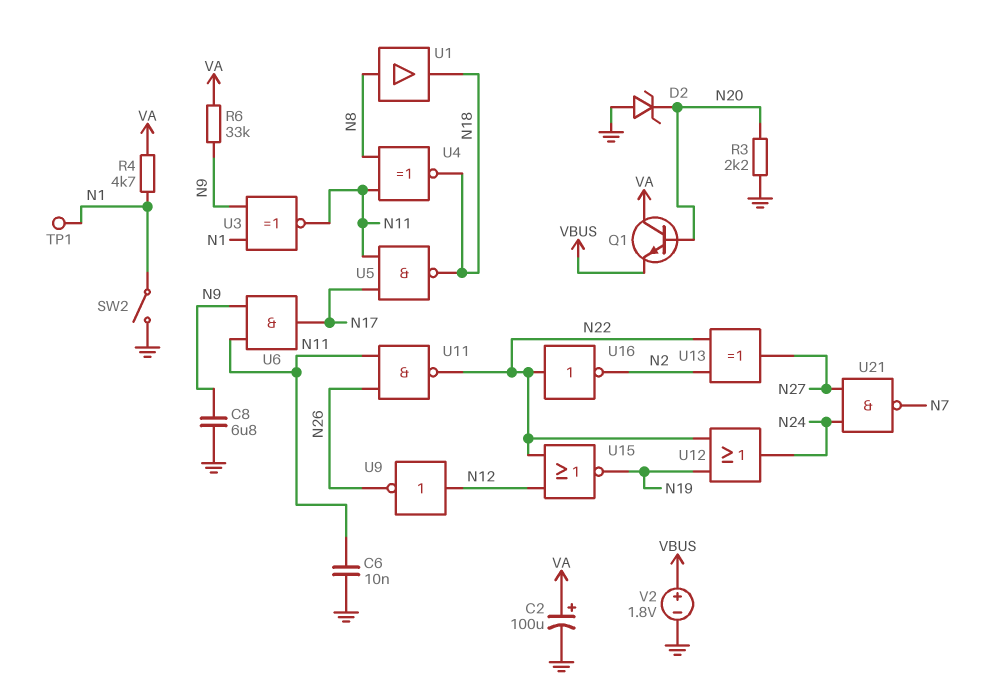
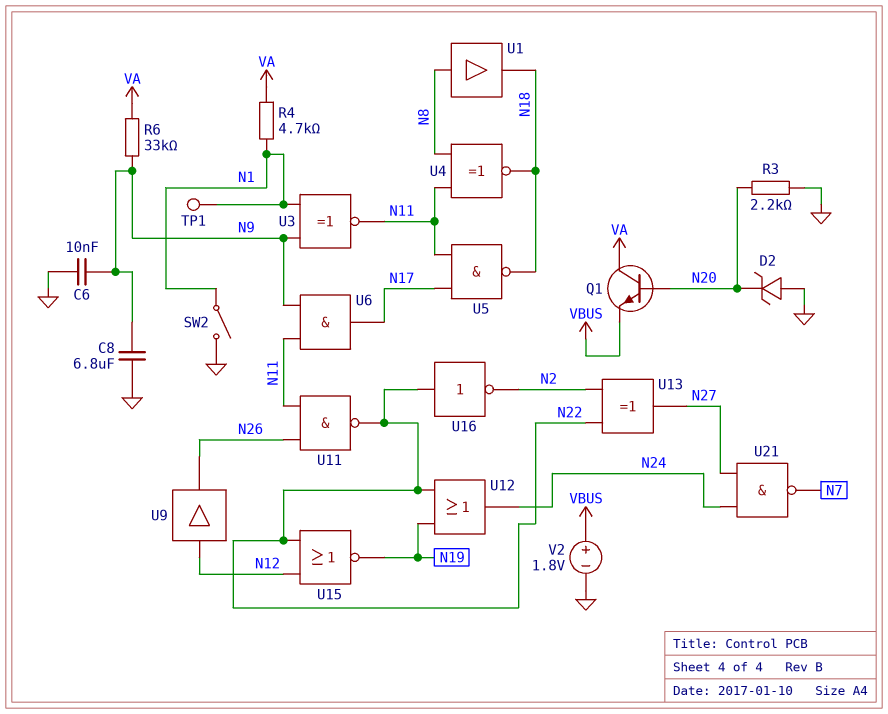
C2: 100uF (plus VA, minus GND) -> none
C6: 10nF (GND, N11) -> 10nF (GND, N9)
U9: NOT (in N12, out N26) -> buffer (in N12, out N26)

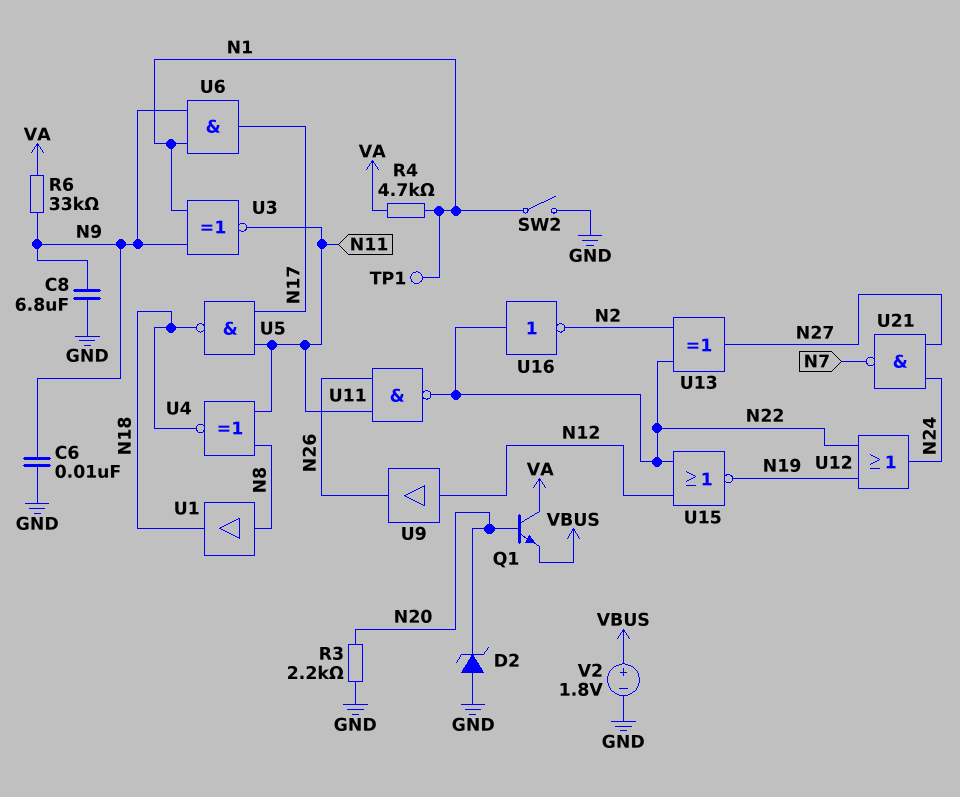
U6: AND (in N9, in N11, out N17) -> AND (in N1, in N9, out N17)

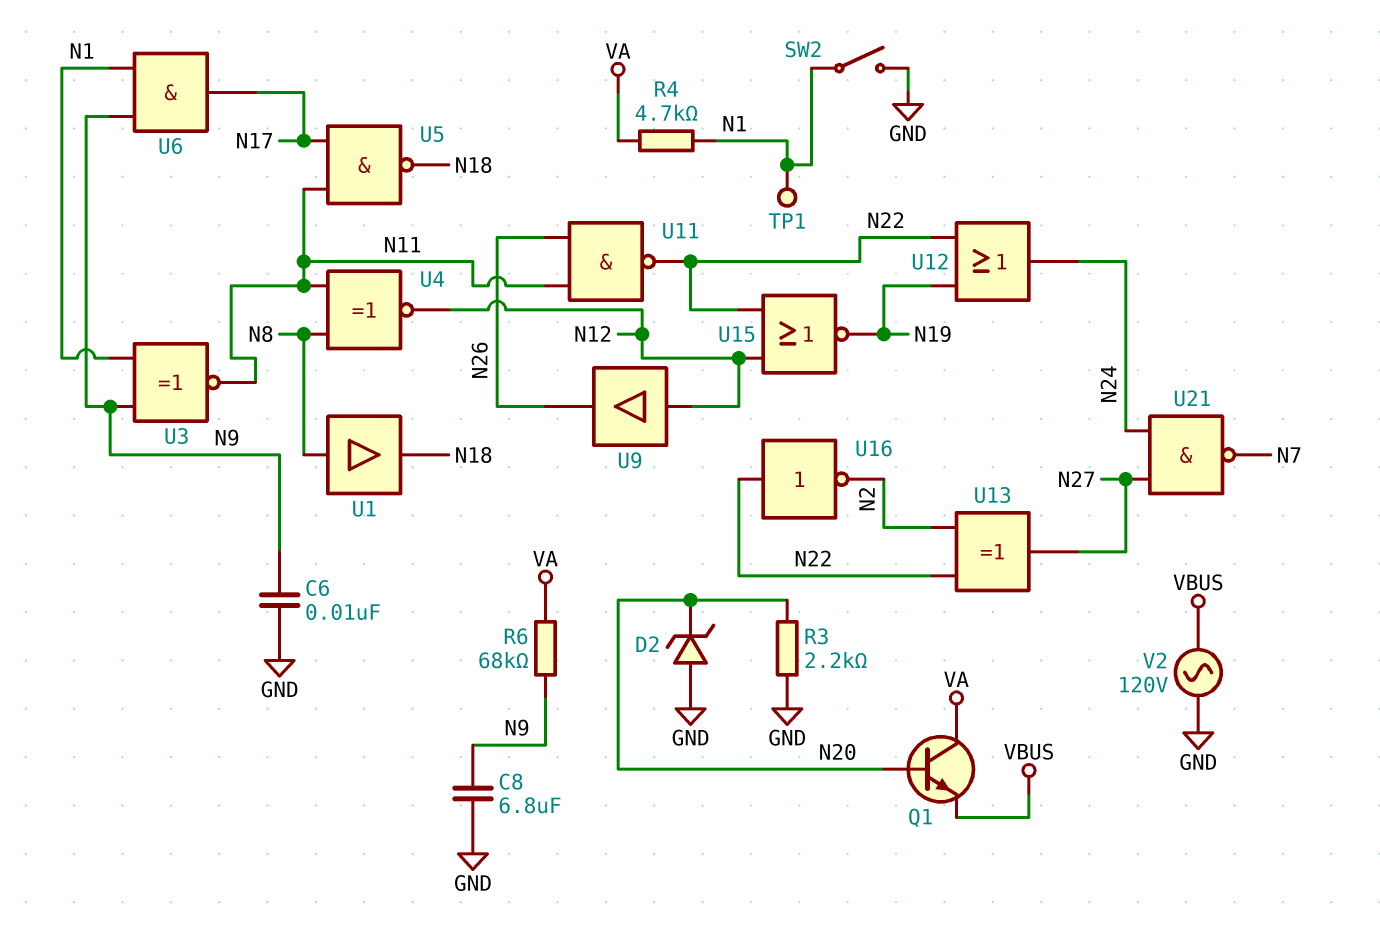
R6: 33k (N9, VA) -> 68k (N9, VA)
U4: XNOR (in N8, in N11, out N18) -> XNOR (in N8, in N11, out N12)
V2: 1.8V (plus VBUS, minus GND) -> AC 120V (GND, VBUS)

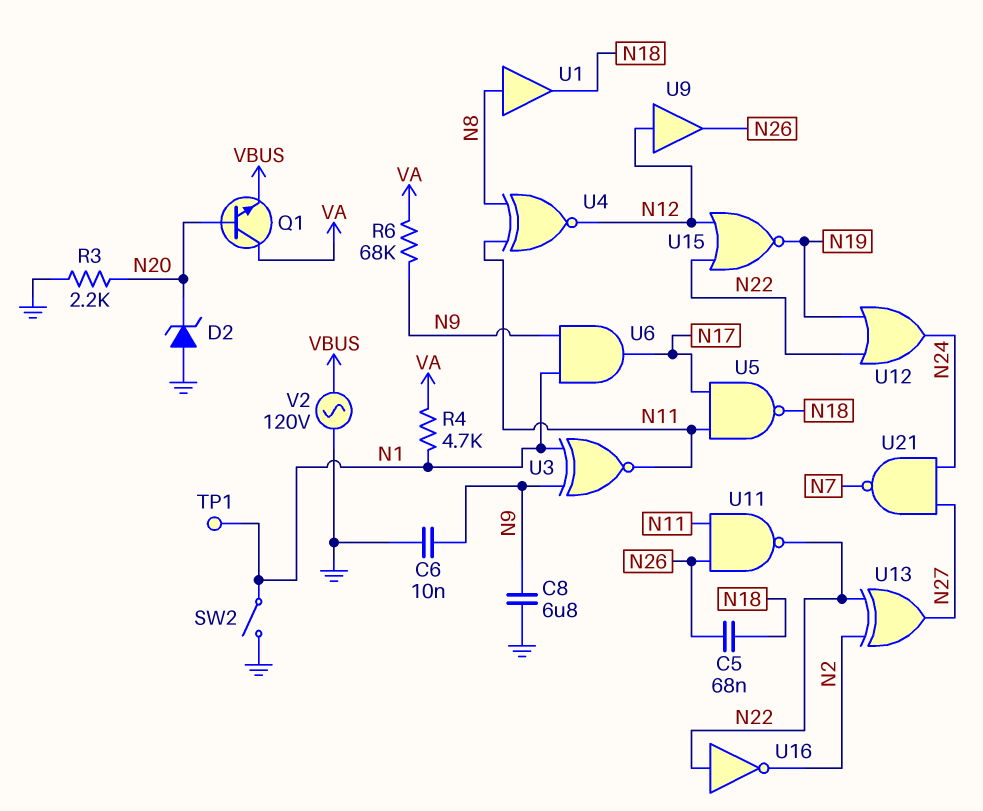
C5: none -> 68nF (N18, N26)

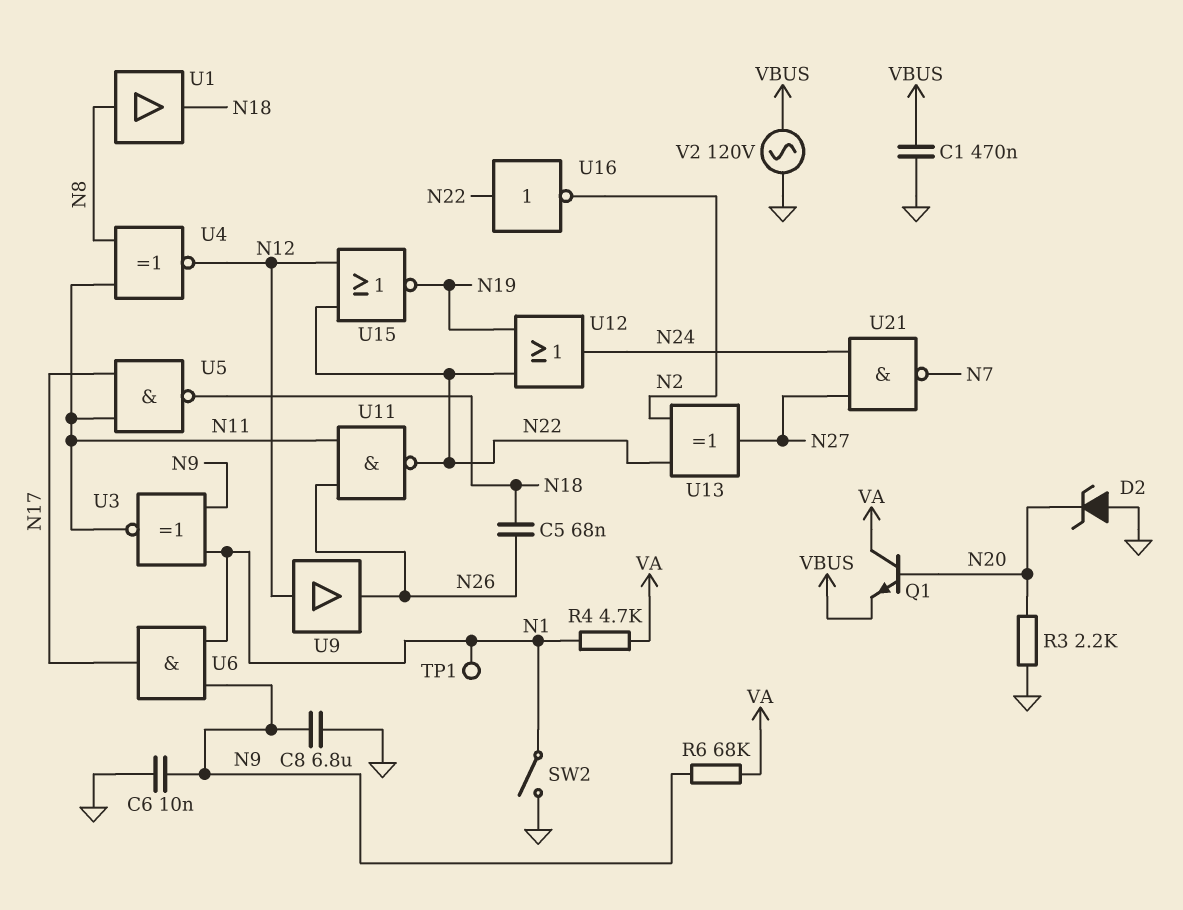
C1: none -> 470nF (GND, VBUS)

